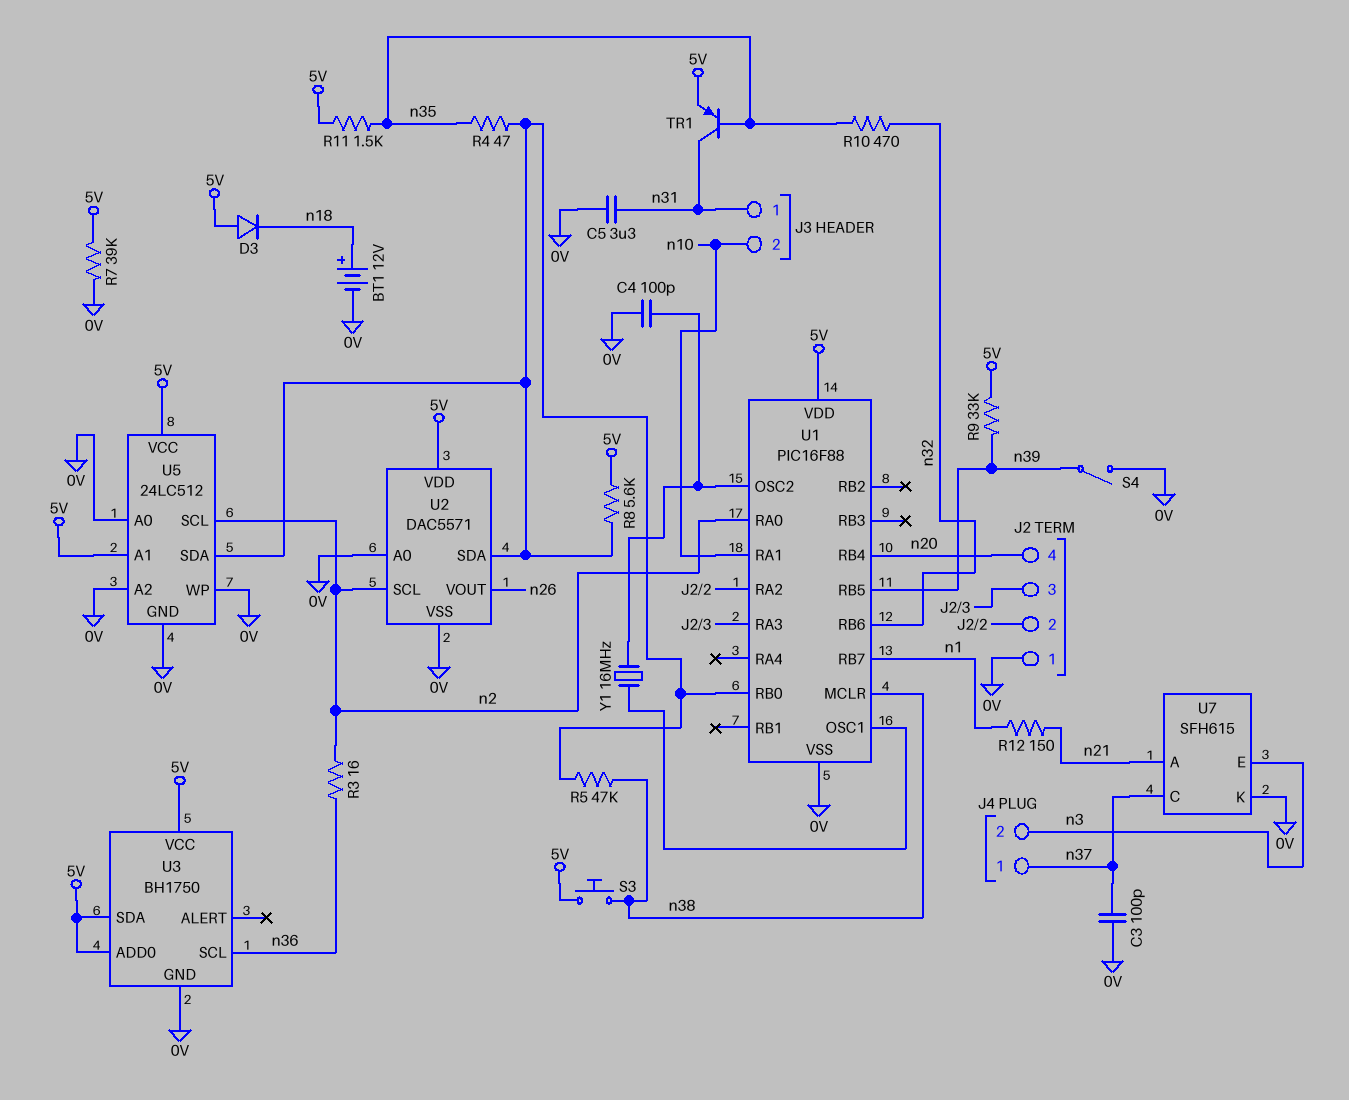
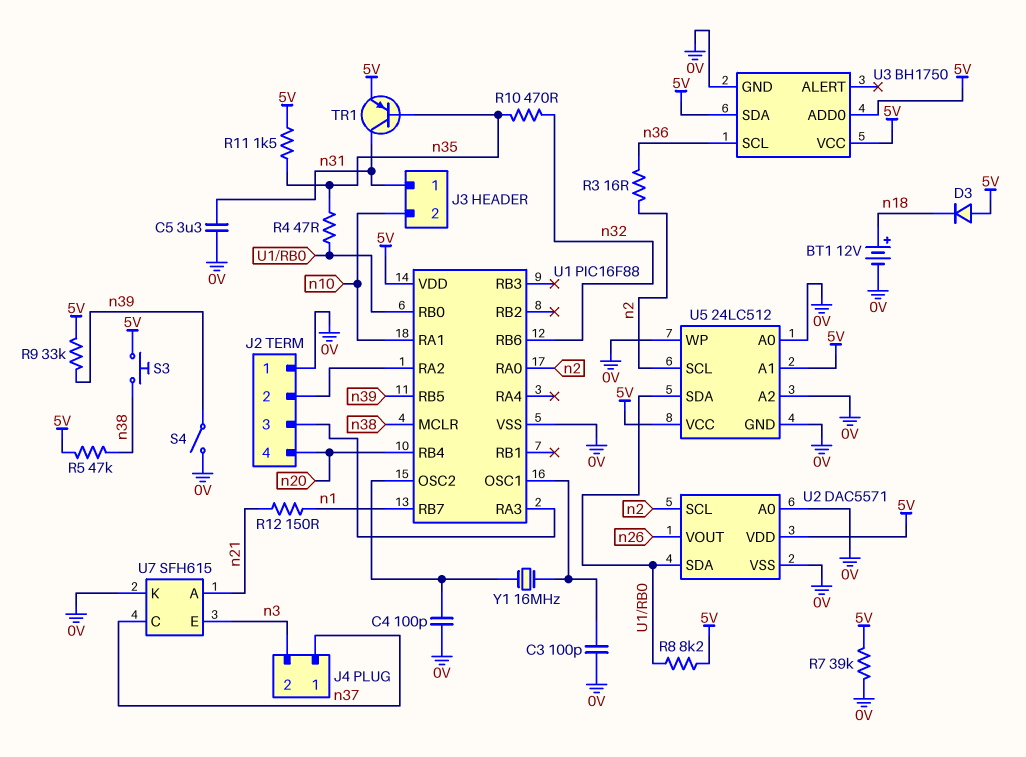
C3: 100pF (0V, n37) -> 100pF (0V, U1/OSC1)
R5: 47k (U1/RB0, n38) -> 47k (5V, n38)
R8: 5.6k (5V, U1/RB0) -> 8.2k (5V, U1/RB0)

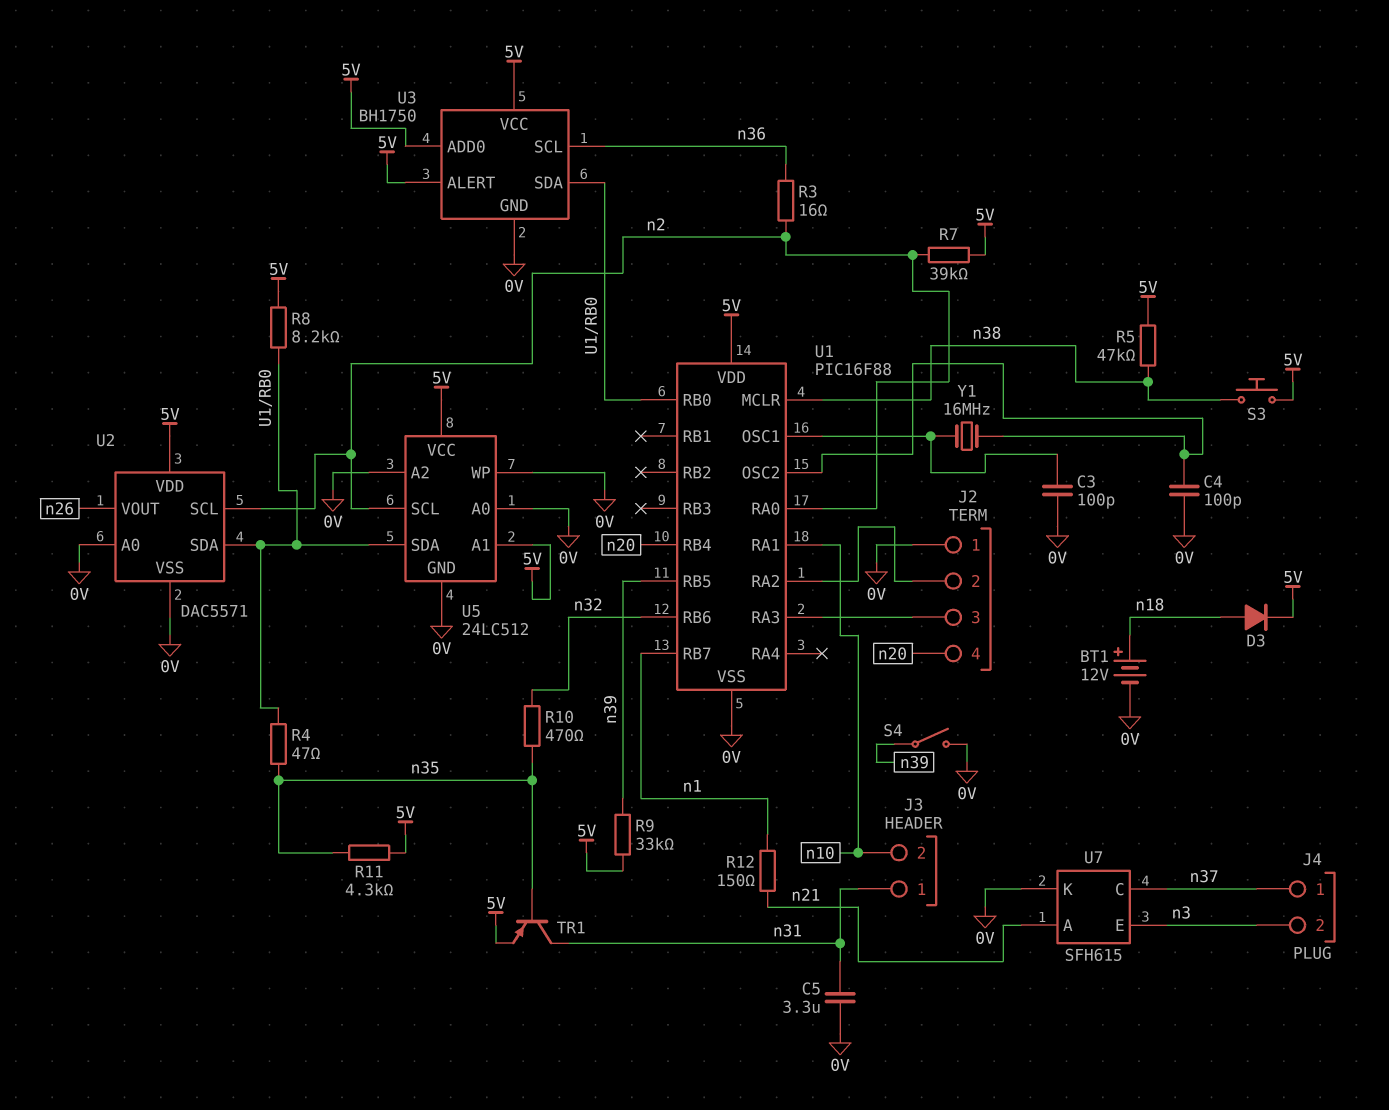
D3: diode (A 5V, K n18) -> diode (A n18, K 5V)
R7: 39k (0V, 5V) -> 39k (5V, n2)
R11: 1.5k (5V, n35) -> 4.3k (5V, n35)
U3 pin ALERT: none -> 5V
U3 pin SDA: 5V -> U1/RB0

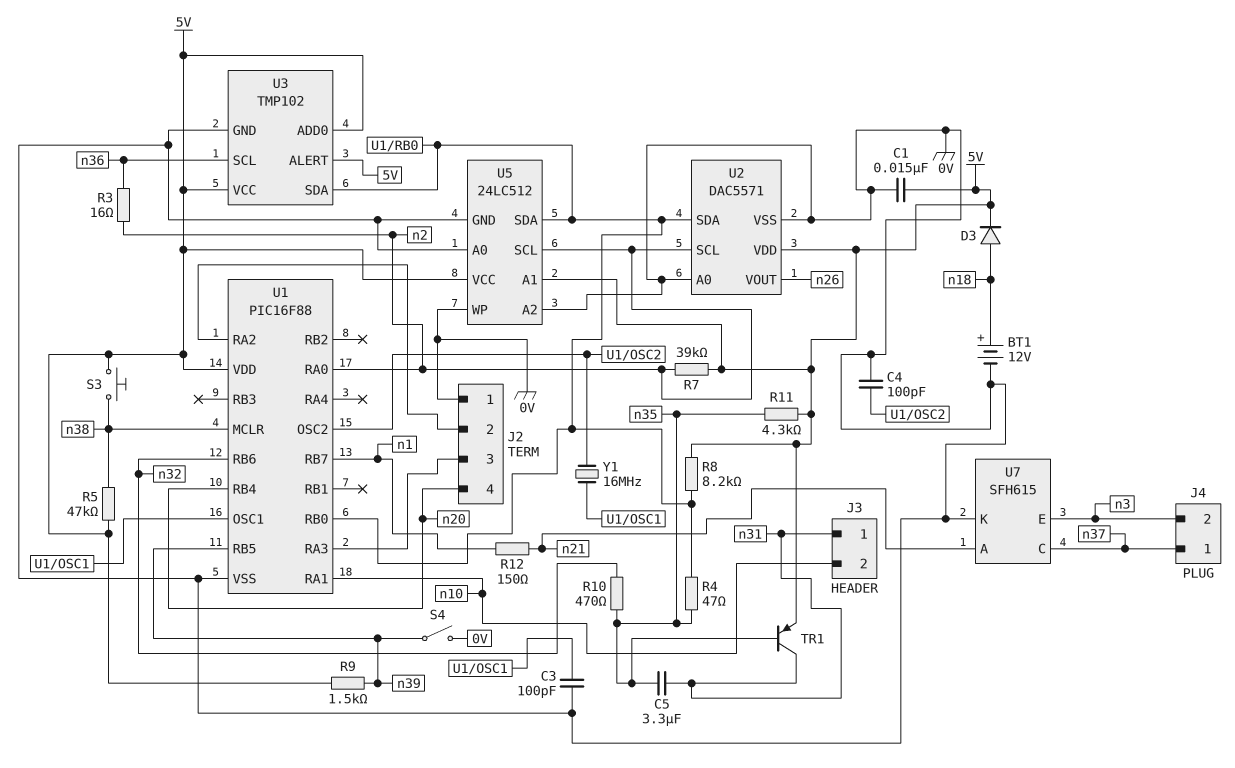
C1: none -> 15nF (0V, 5V)
C5: 3.3uF (0V, n31) -> 3.3uF (n31, n35)
R9: 33k (5V, n39) -> 1.5k (5V, n39)
U3: BH1750 -> TMP102

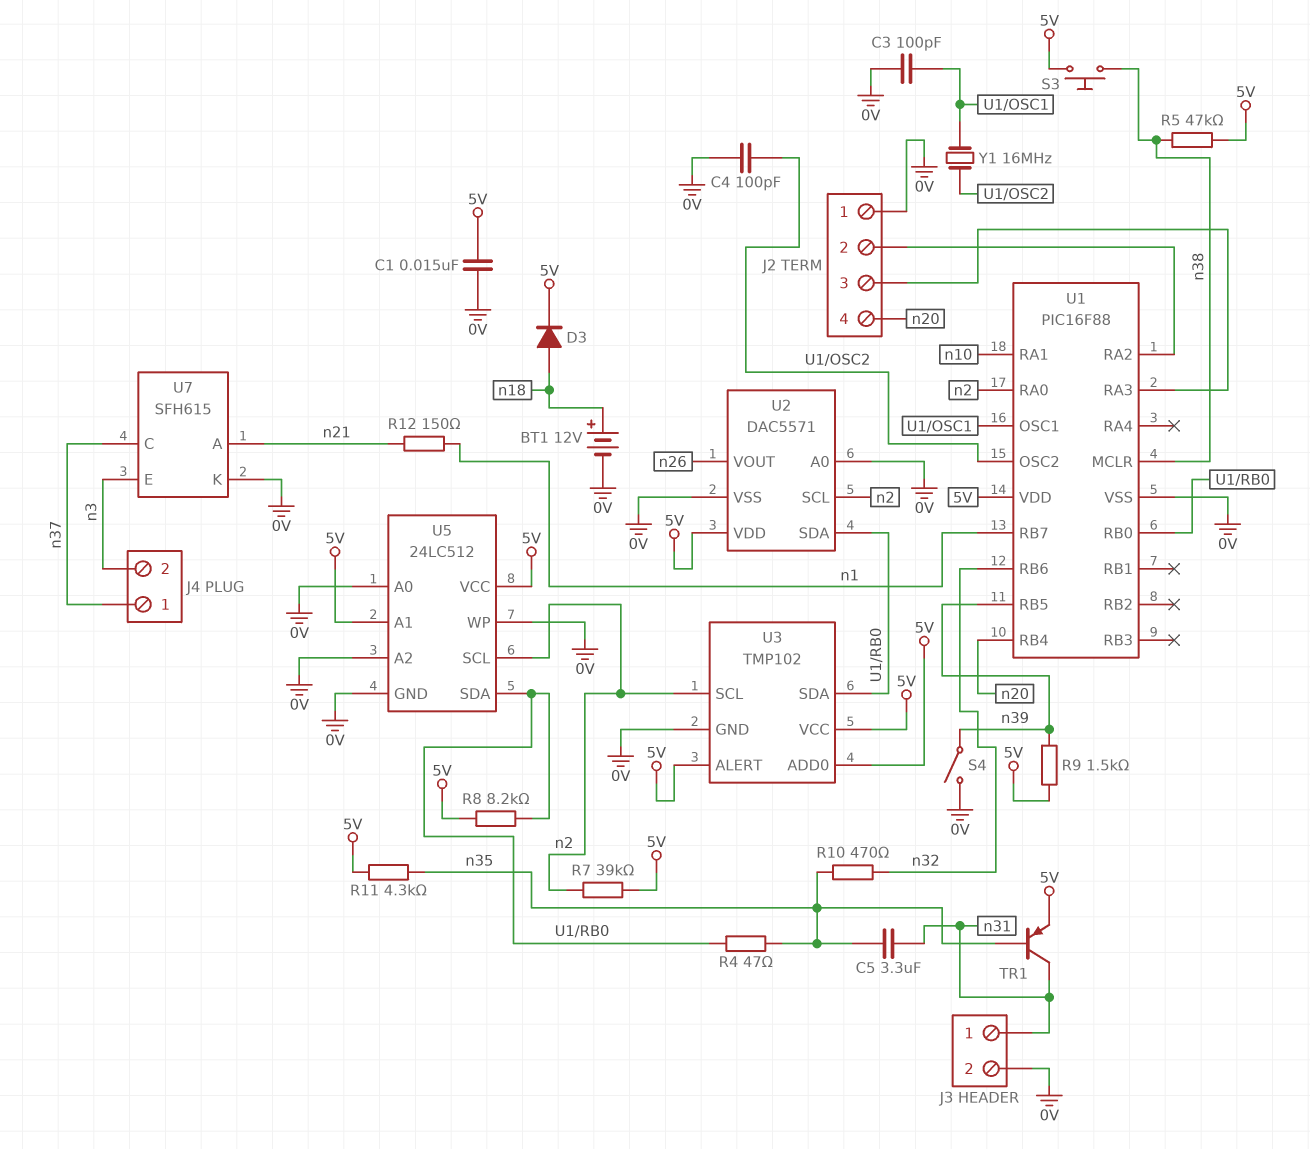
J3 pin 2: n10 -> 0V
R3: 16 (n2, n36) -> none
U3 pin SCL: n36 -> n2

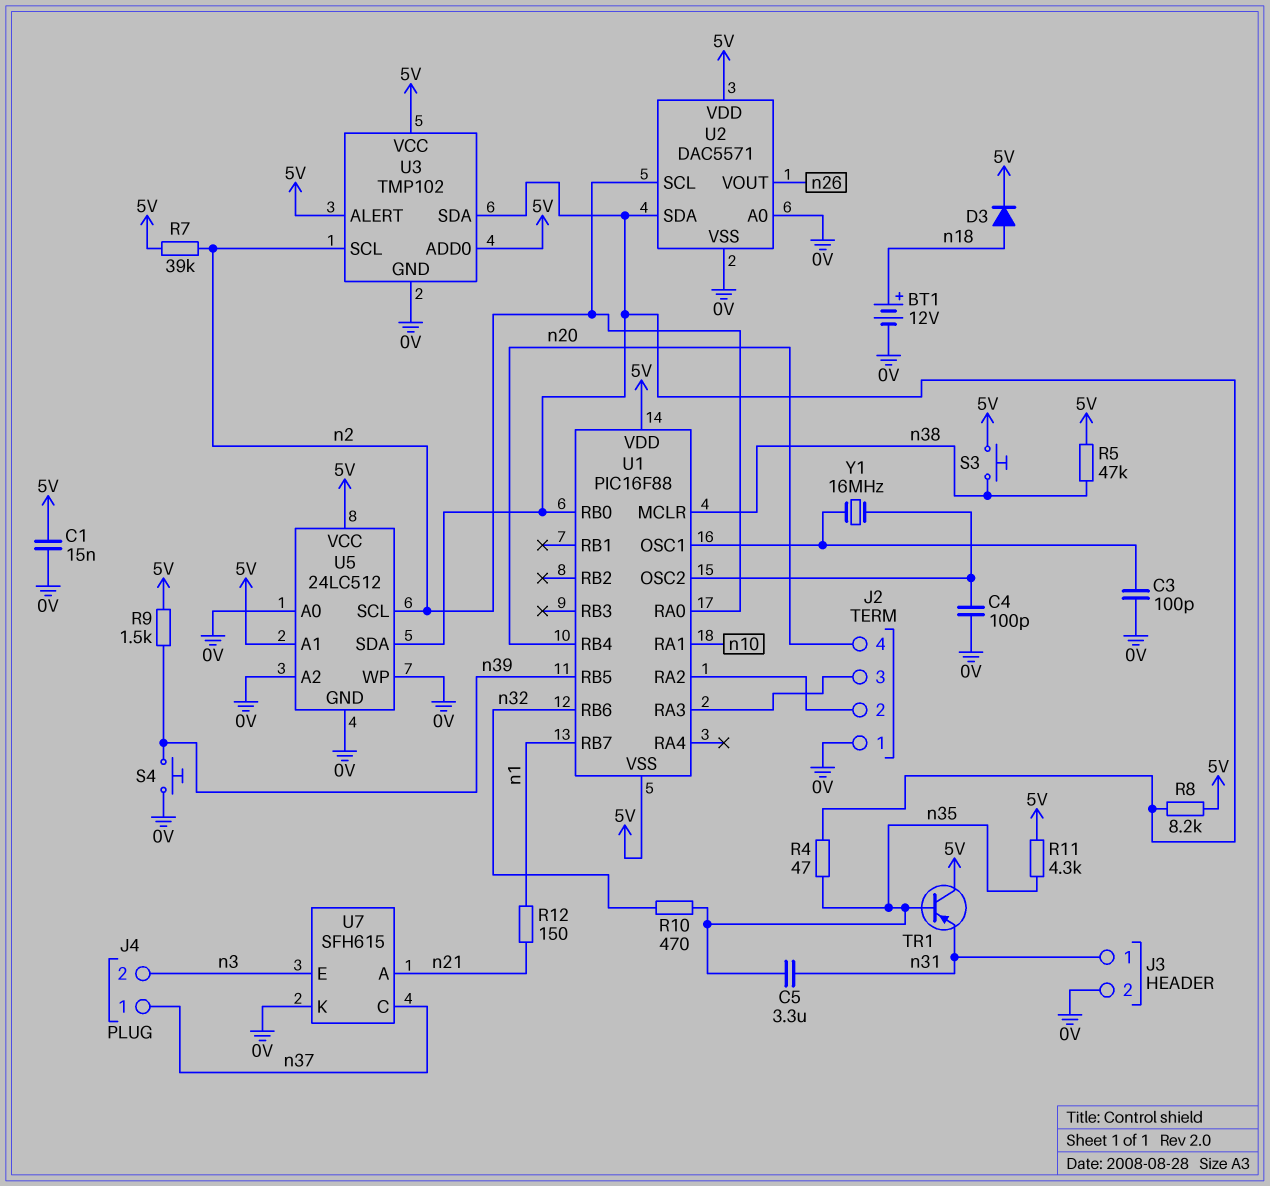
S4: switch (0V, n39) -> button (0V, n39)
TR1: PNP (B n35, C n31, E 5V) -> PNP (B n35, C 5V, E n31)
U1 pin VSS: 0V -> 5V

